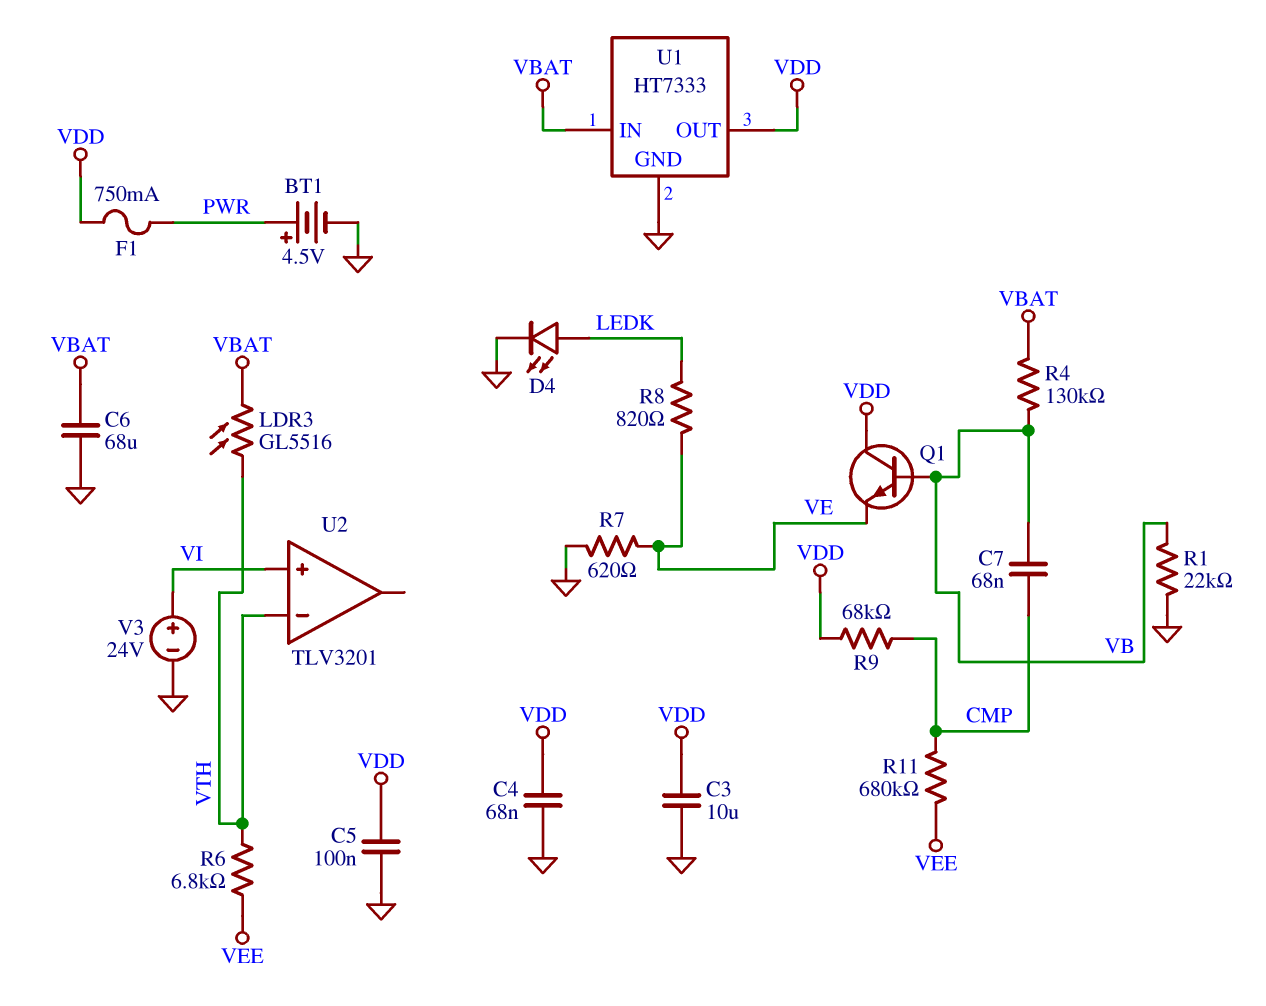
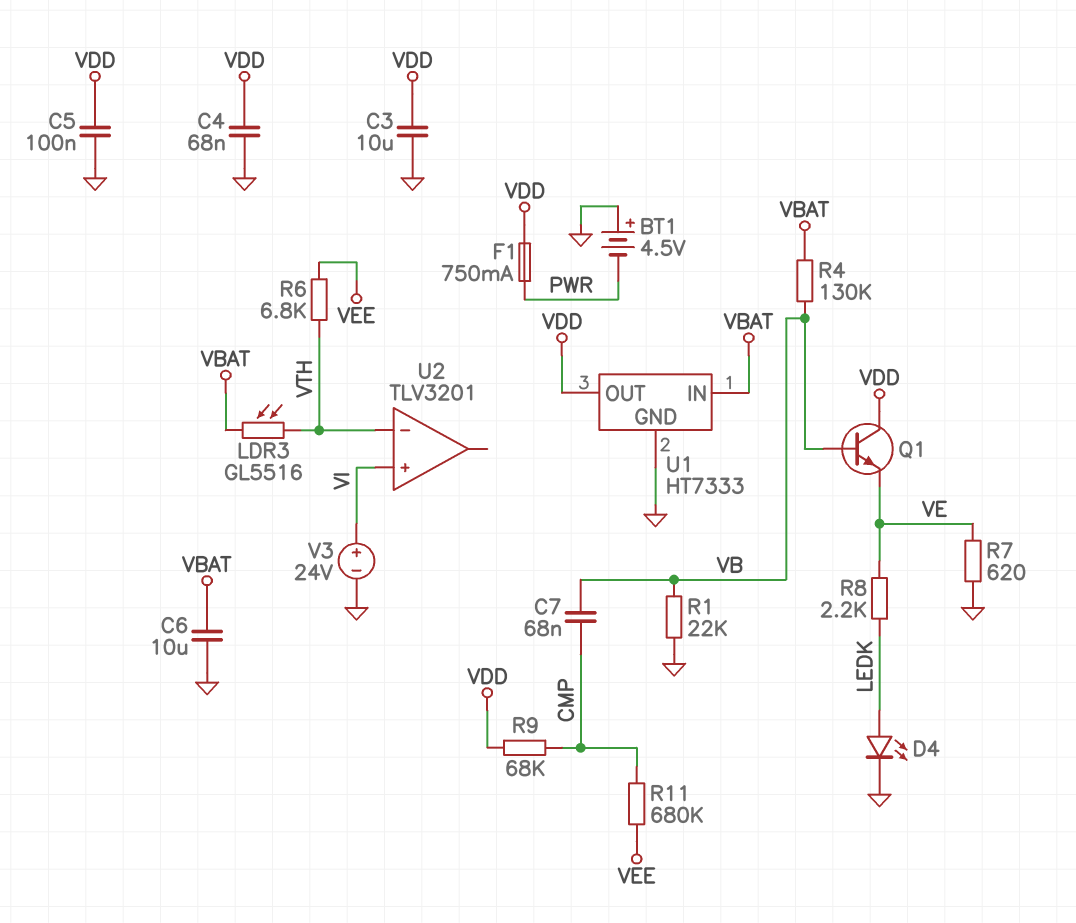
BT1: 4.5V (plus PWR, minus GND) -> 4.5V (plus GND, minus PWR)
C6: 68uF (GND, VBAT) -> 10uF (GND, VBAT)
R8: 820 (LEDK, VE) -> 2.2k (LEDK, VE)

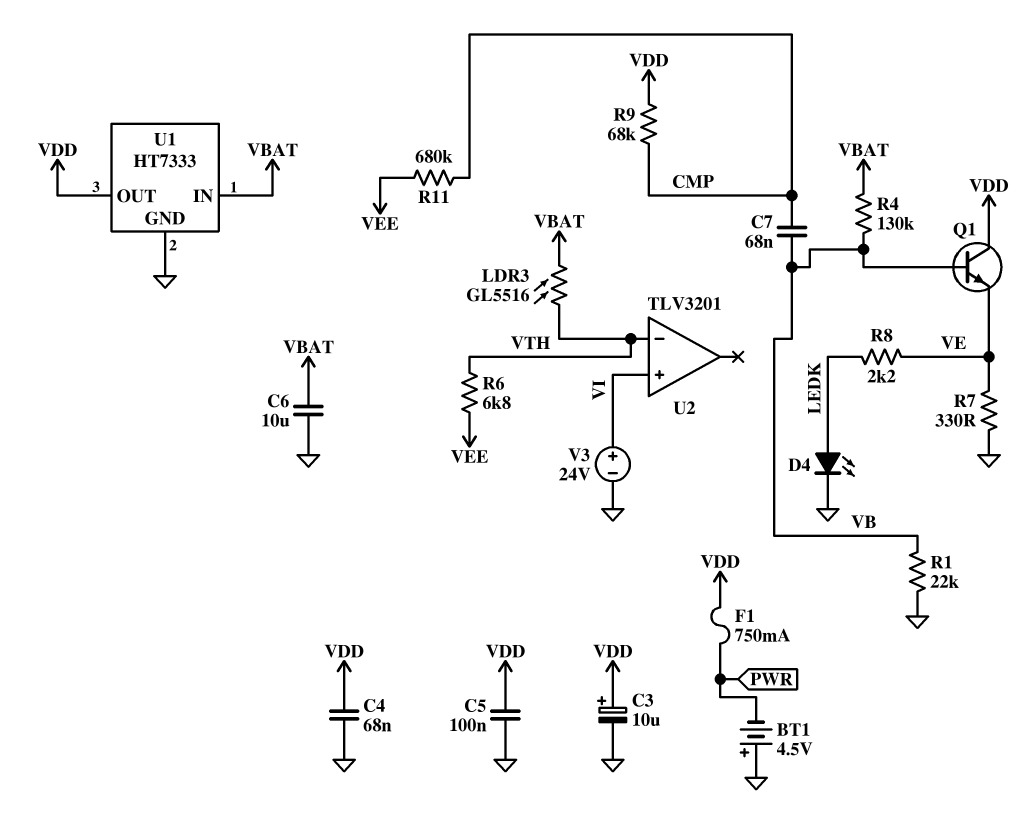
C3: 10uF (GND, VDD) -> 10uF (plus VDD, minus GND)
R7: 620 (GND, VE) -> 330 (GND, VE)

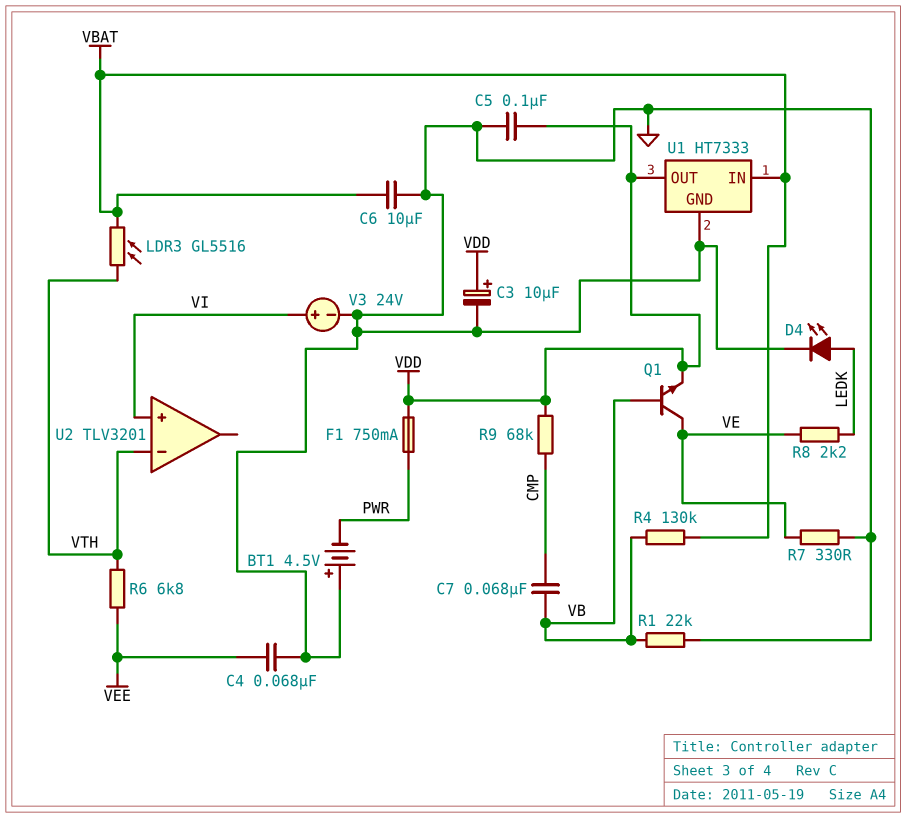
C4: 68nF (GND, VDD) -> 68nF (GND, VEE)
Q1: NPN (B VB, C VDD, E VE) -> NPN (B VB, C VE, E VDD)
R11: 680k (CMP, VEE) -> none

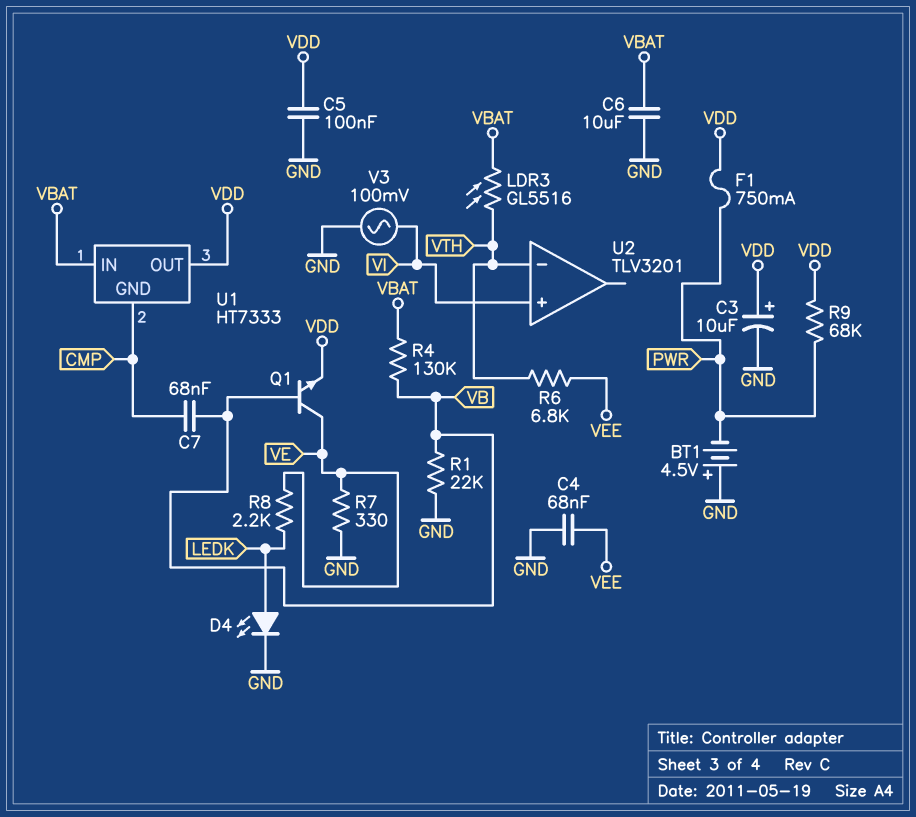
R9: 68k (CMP, VDD) -> 68k (PWR, VDD)
U1 pin GND: GND -> CMP
V3: 24V (plus VI, minus GND) -> AC 100mV (GND, VI)

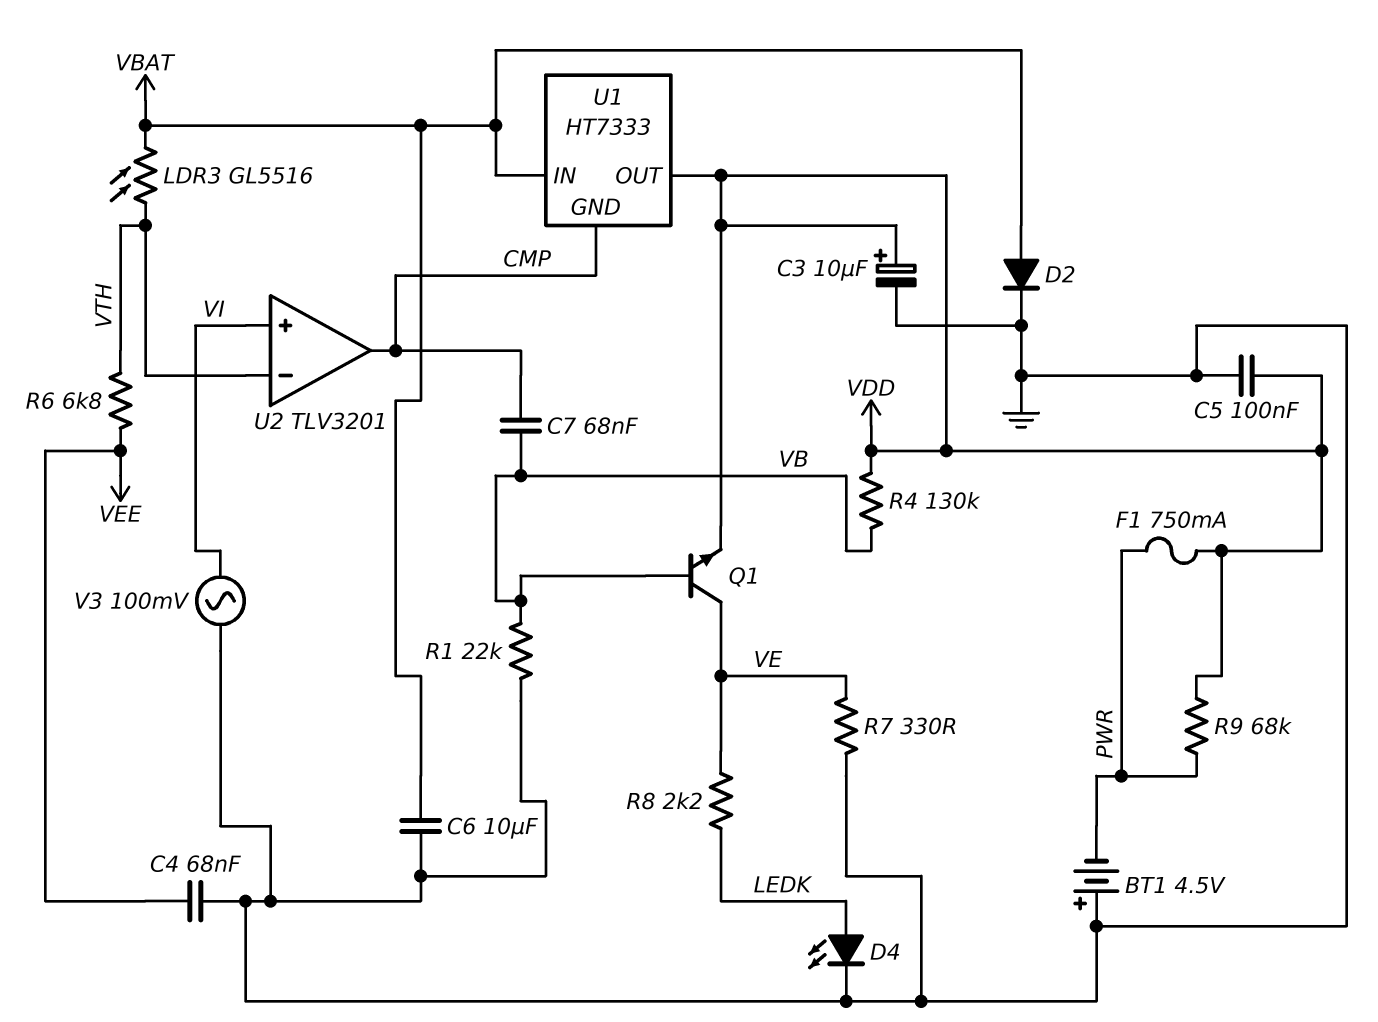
D2: none -> diode (A VBAT, K GND)
R4: 130k (VB, VBAT) -> 130k (VB, VDD)
U2 pin out: none -> CMP

